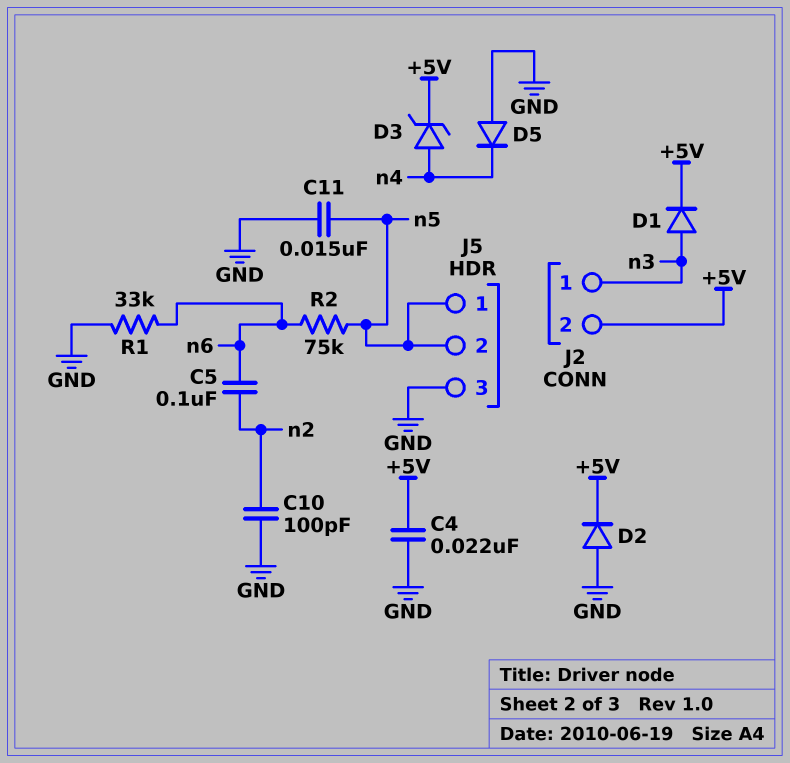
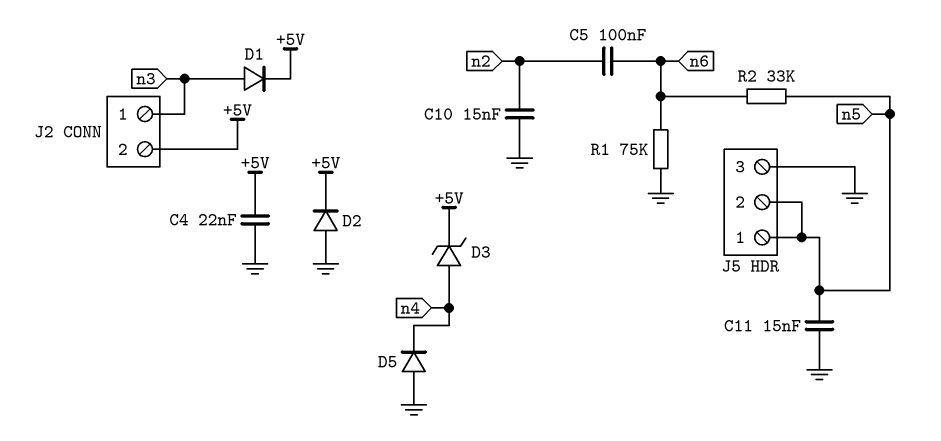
C10: 100pF (GND, n2) -> 15nF (GND, n2)
R1: 33k (GND, n6) -> 75k (GND, n6)
R2: 75k (n5, n6) -> 33k (n5, n6)

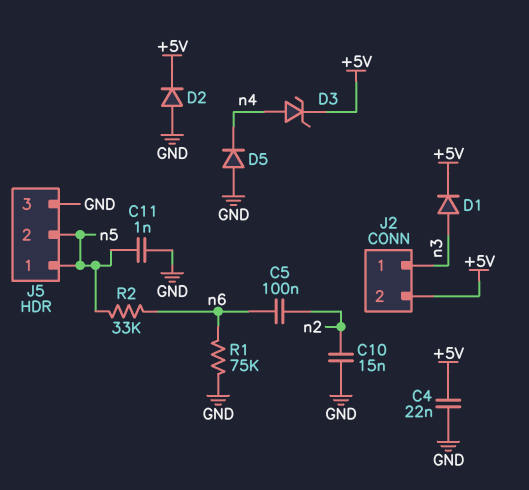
C11: 15nF (GND, n5) -> 1nF (GND, n5)

